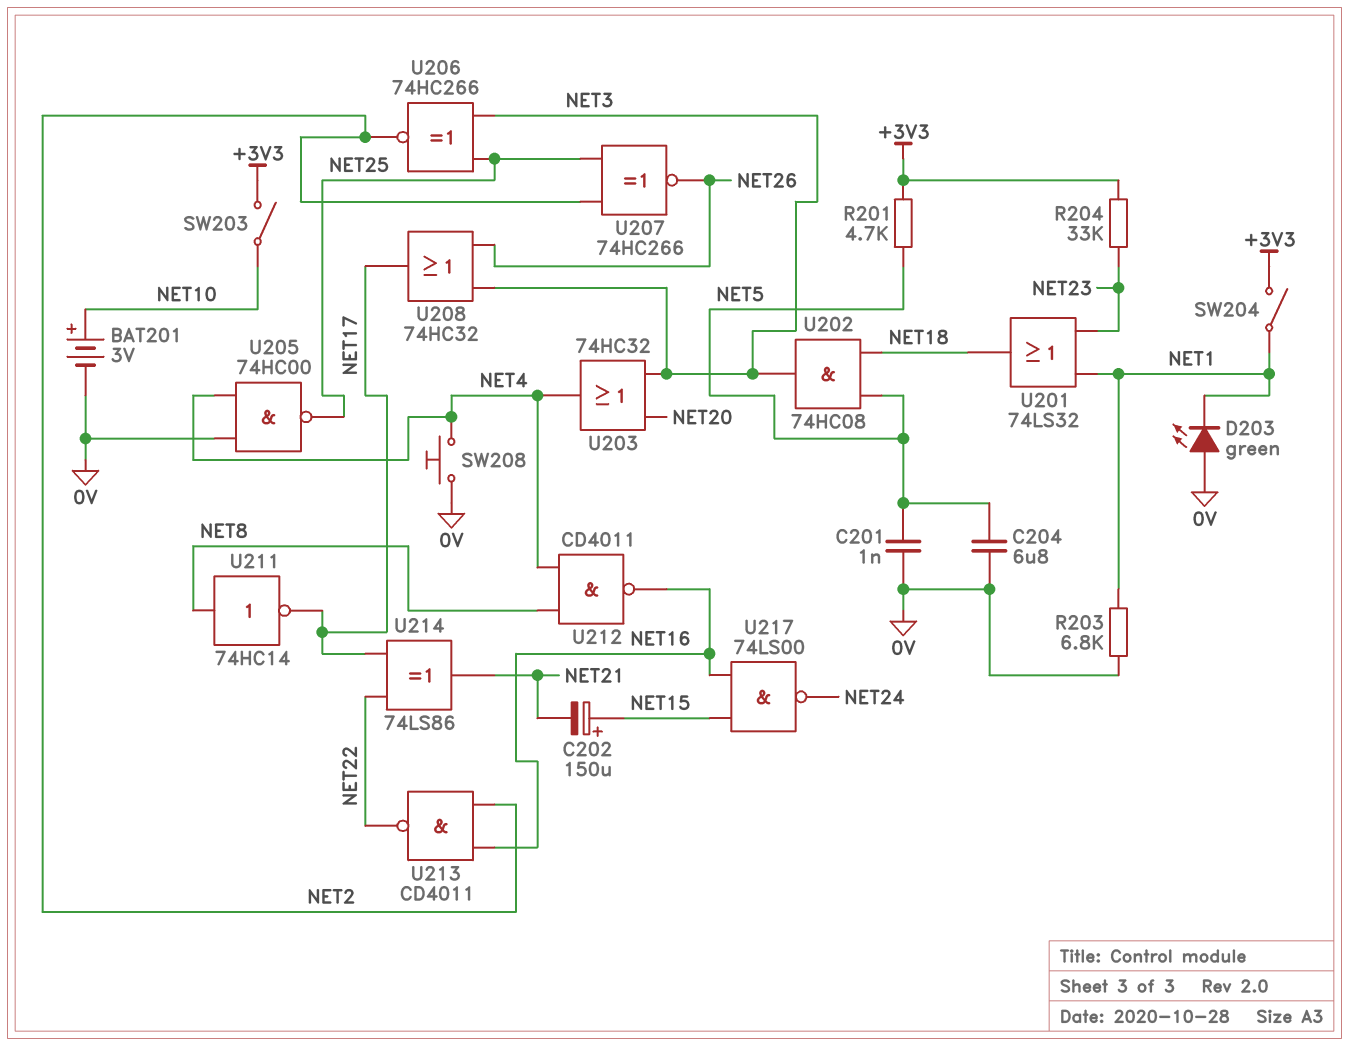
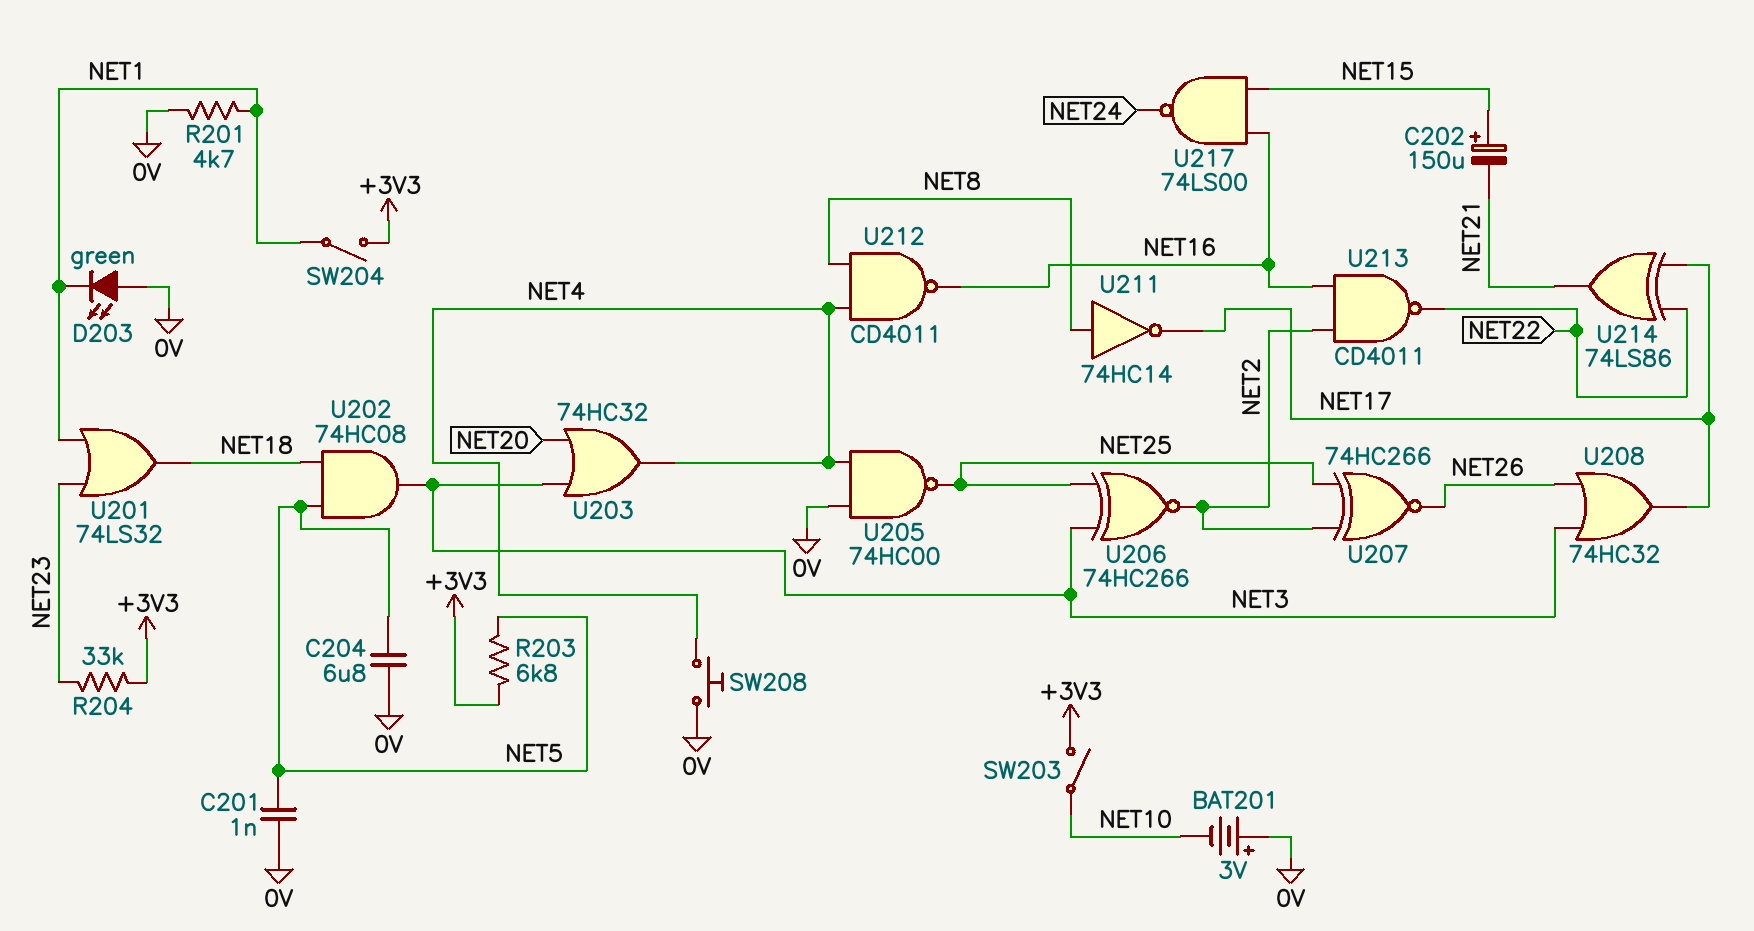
BAT201: 3V (plus NET10, minus 0V) -> 3V (plus 0V, minus NET10)
R201: 4.7k (+3V3, NET5) -> 4.7k (0V, NET1)
R203: 6.8k (0V, NET1) -> 6.8k (+3V3, NET5)

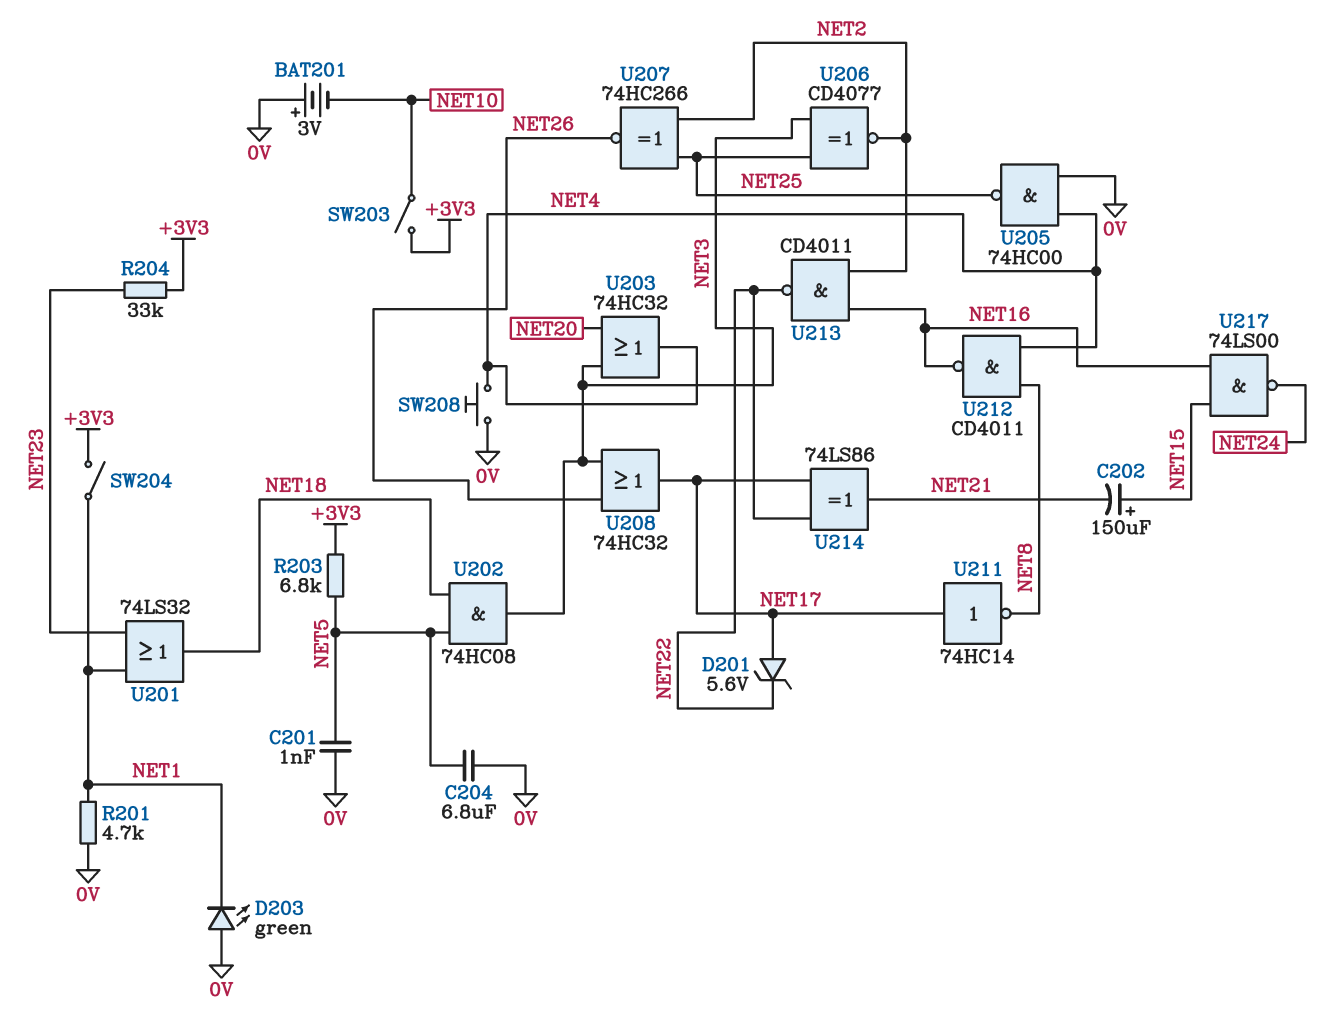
D201: none -> zener 5.6V (A NET17, K NET22)
U206: XNOR 74HC266 (in NET3, in NET25, out NET2) -> XNOR CD4077 (in NET3, in NET25, out NET2)
U211: NOT 74HC14 (in NET8, out NET17) -> NOT 74HC14 (in NET17, out NET8)

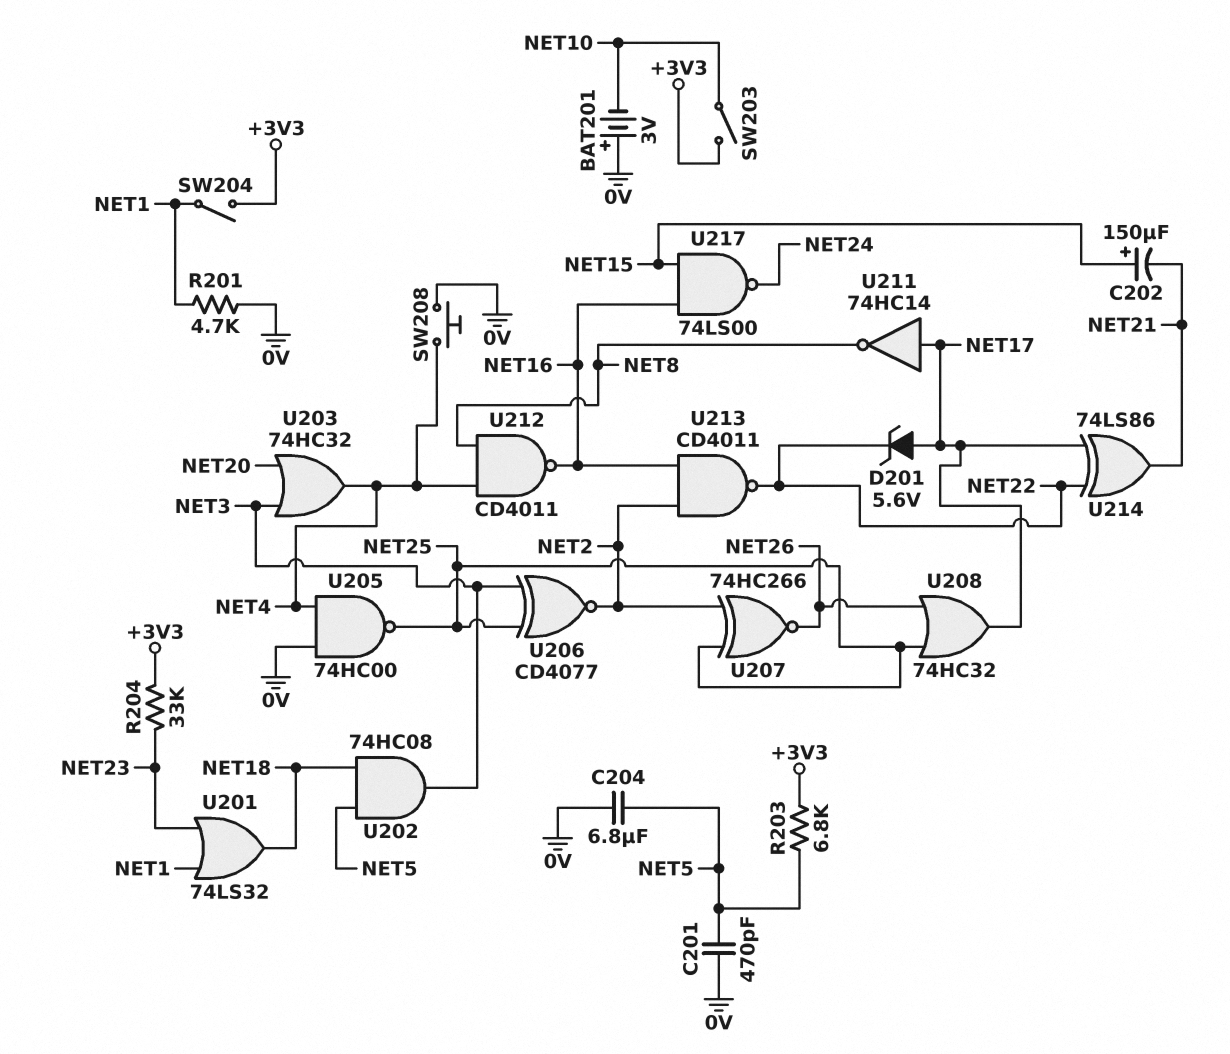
C201: 1nF (0V, NET5) -> 470pF (0V, NET5)
D203: LED green (A 0V, K NET1) -> none
U208: OR 74HC32 (in NET3, in NET26, out NET17) -> OR 74HC32 (in NET25, in NET26, out NET17)

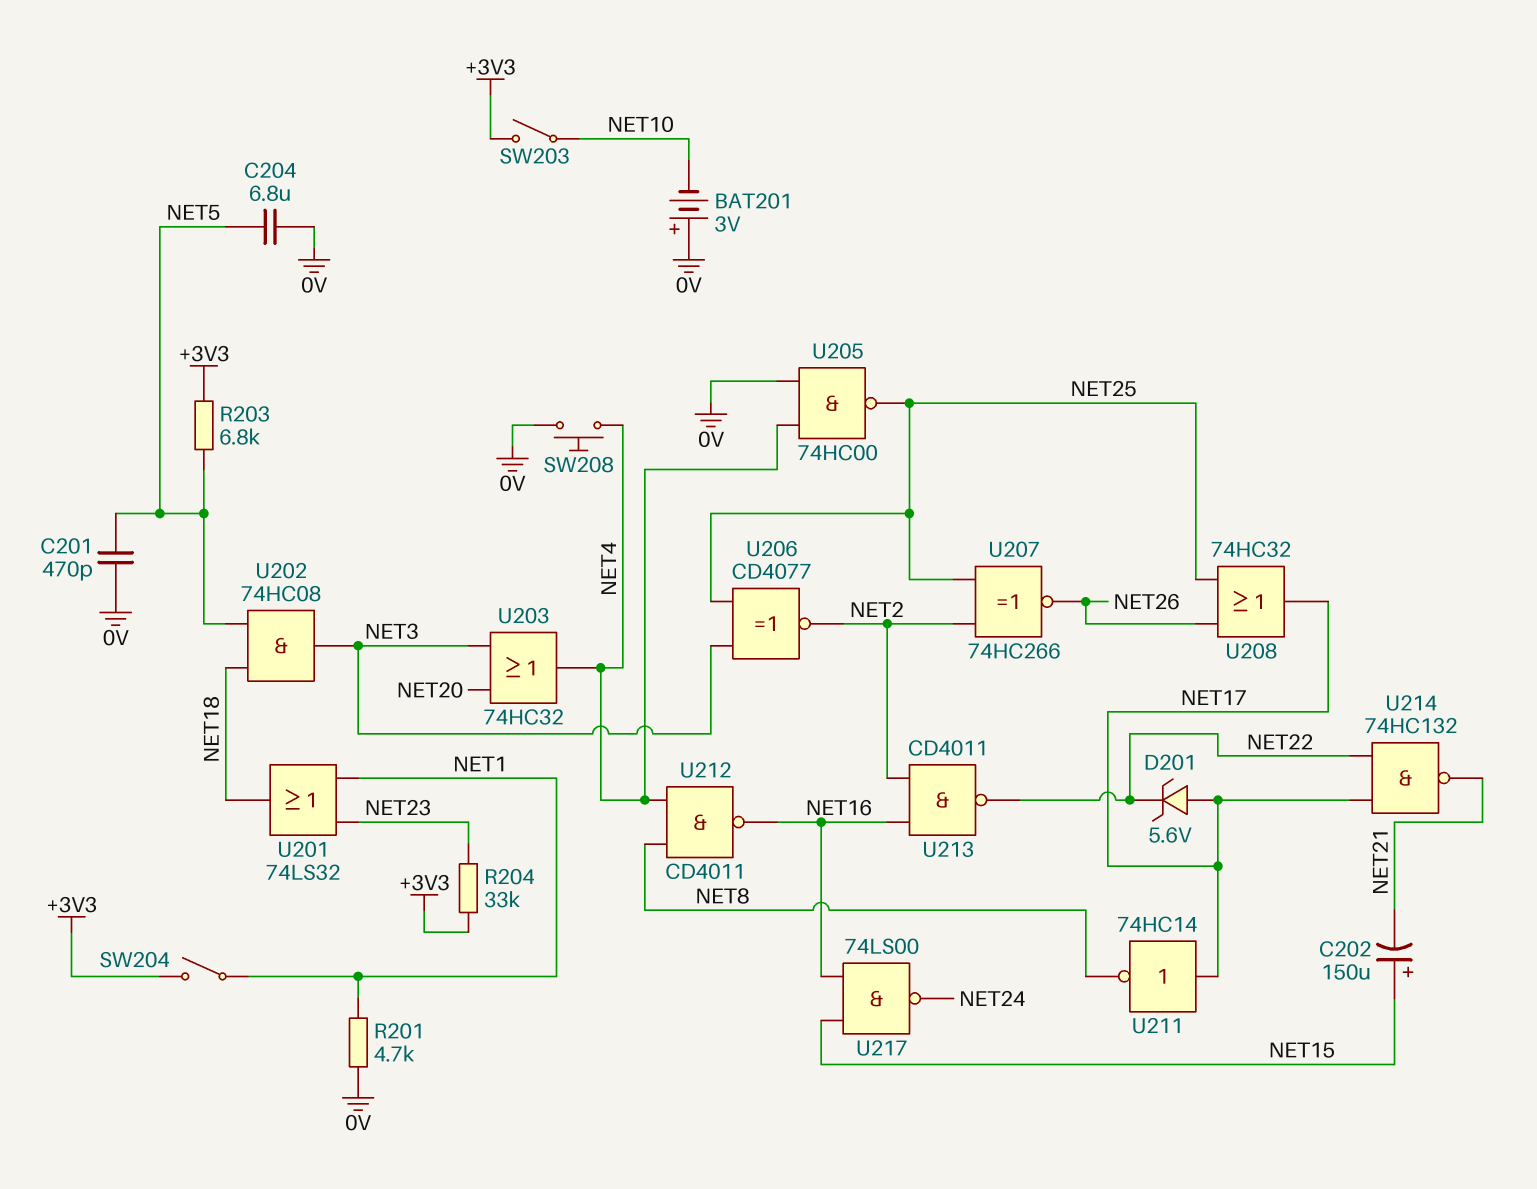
U214: XOR 74LS86 (in NET17, in NET22, out NET21) -> NAND 74HC132 (in NET17, in NET22, out NET21)

